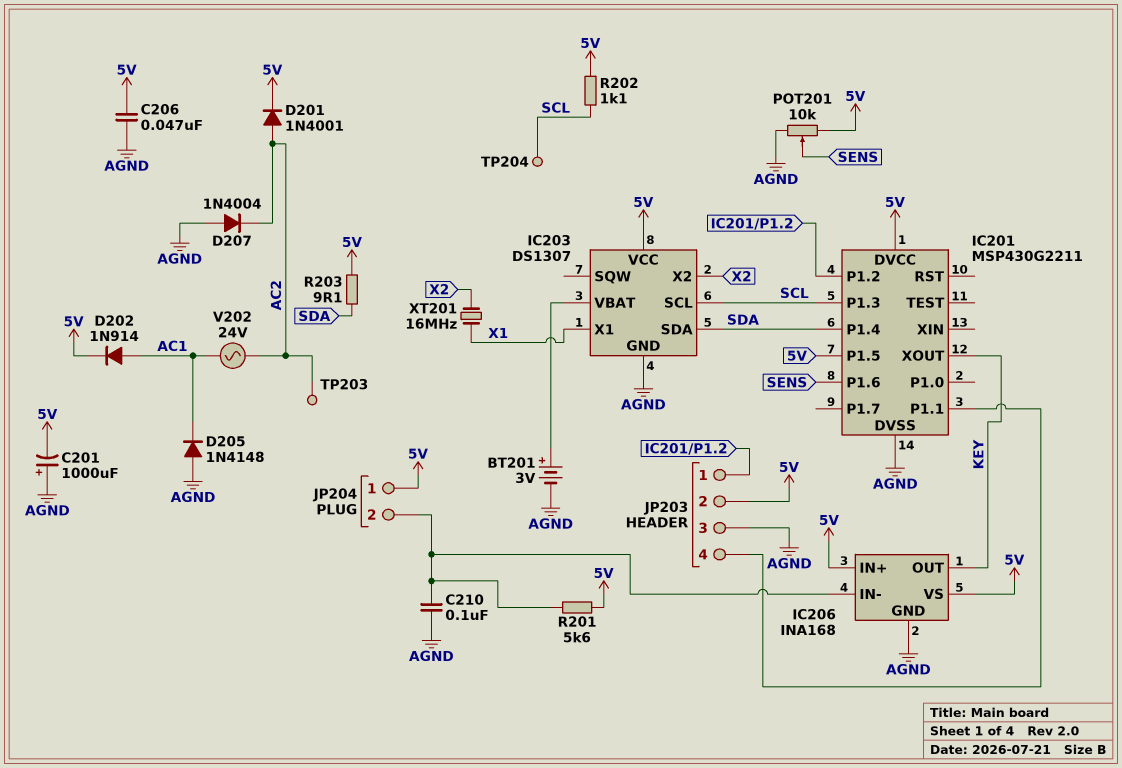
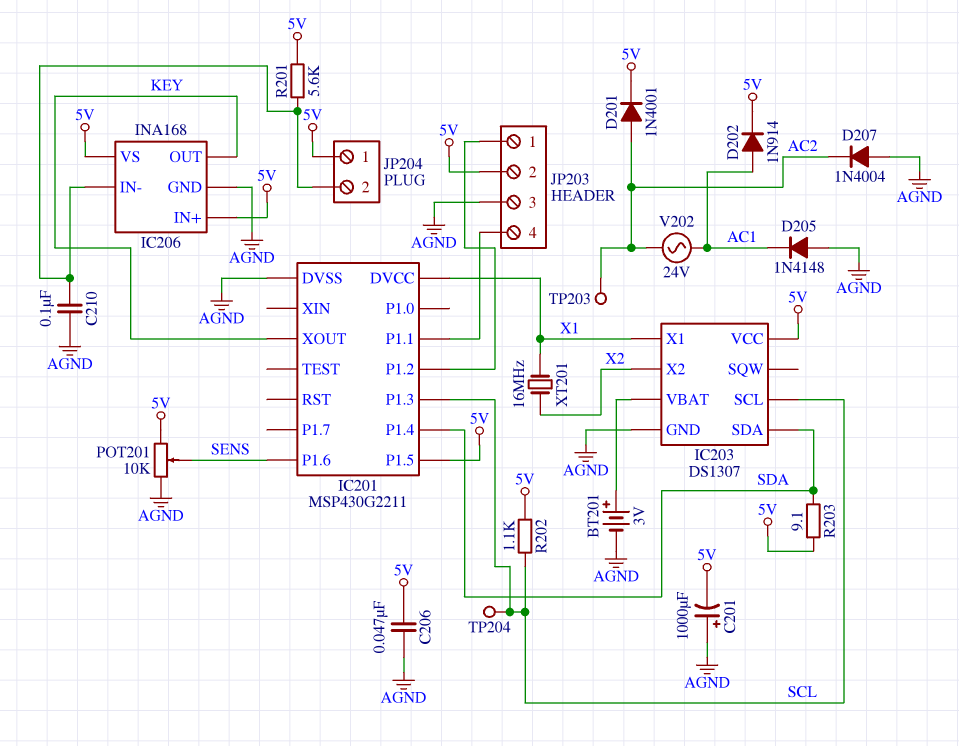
IC201 pin DVCC: 5V -> X1

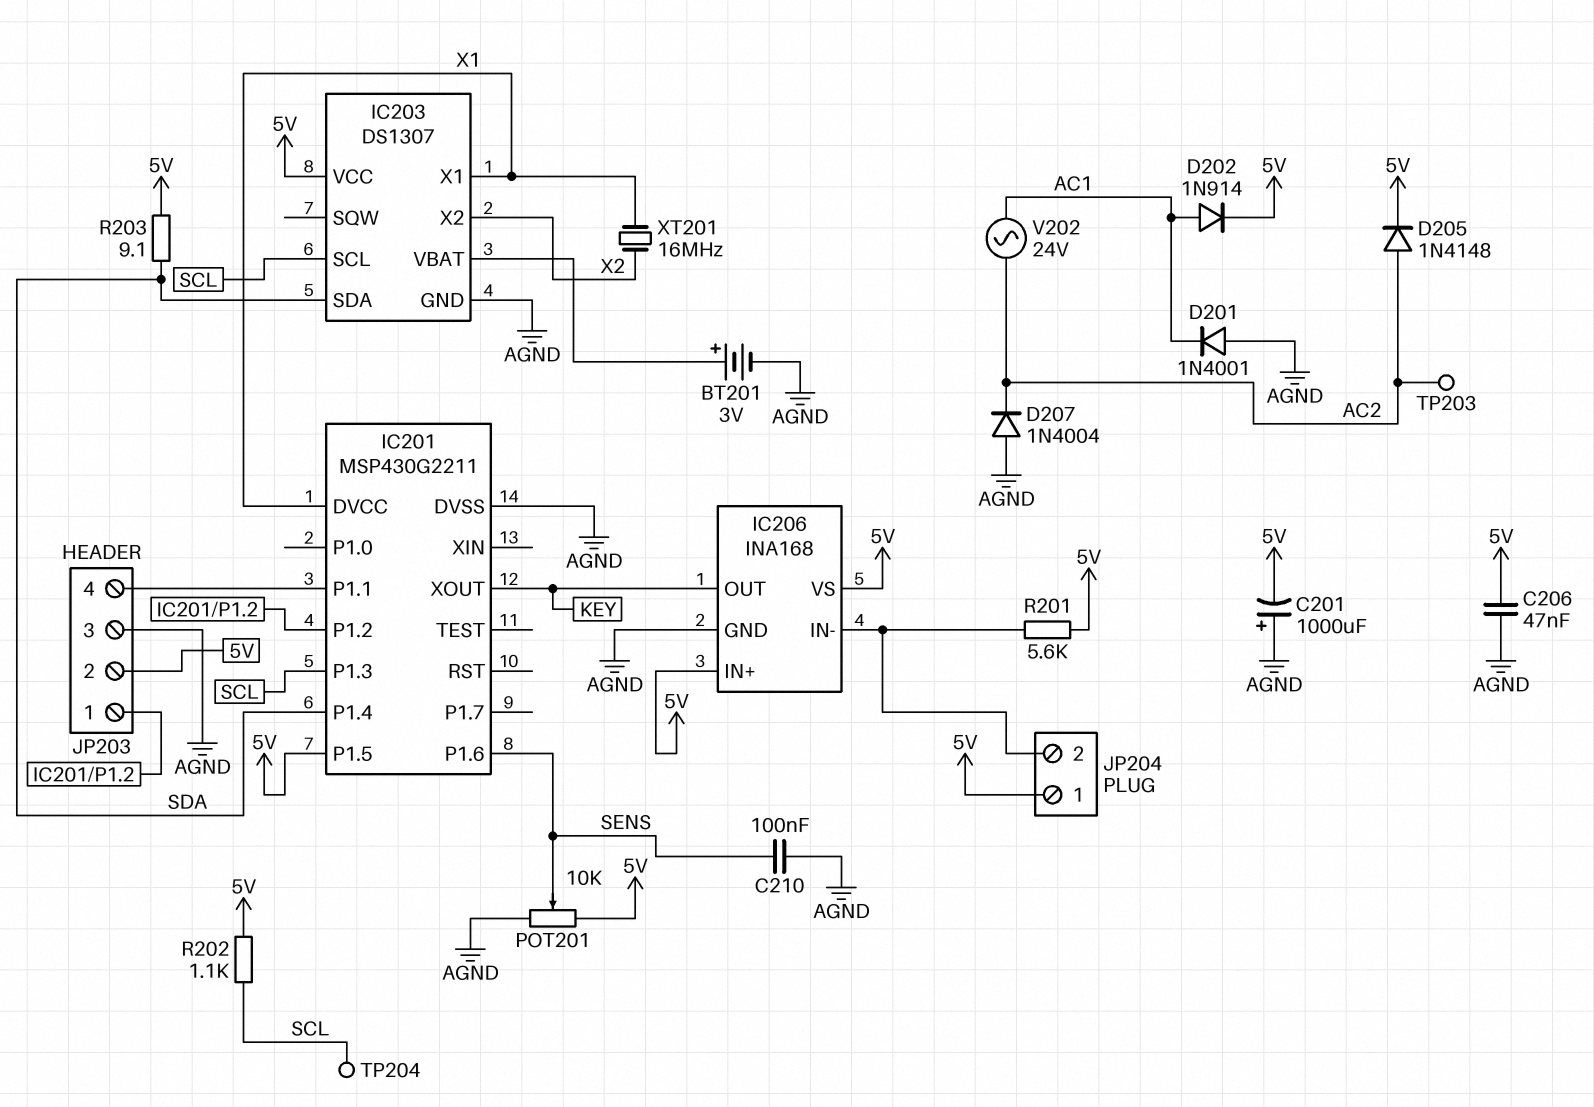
C210: 100nF (AGND, IC206/IN-) -> 100nF (AGND, SENS)
D201: diode 1N4001 (A AC2, K 5V) -> diode 1N4001 (A AGND, K AC1)
D205: diode 1N4148 (A AGND, K AC1) -> diode 1N4148 (A AC2, K 5V)

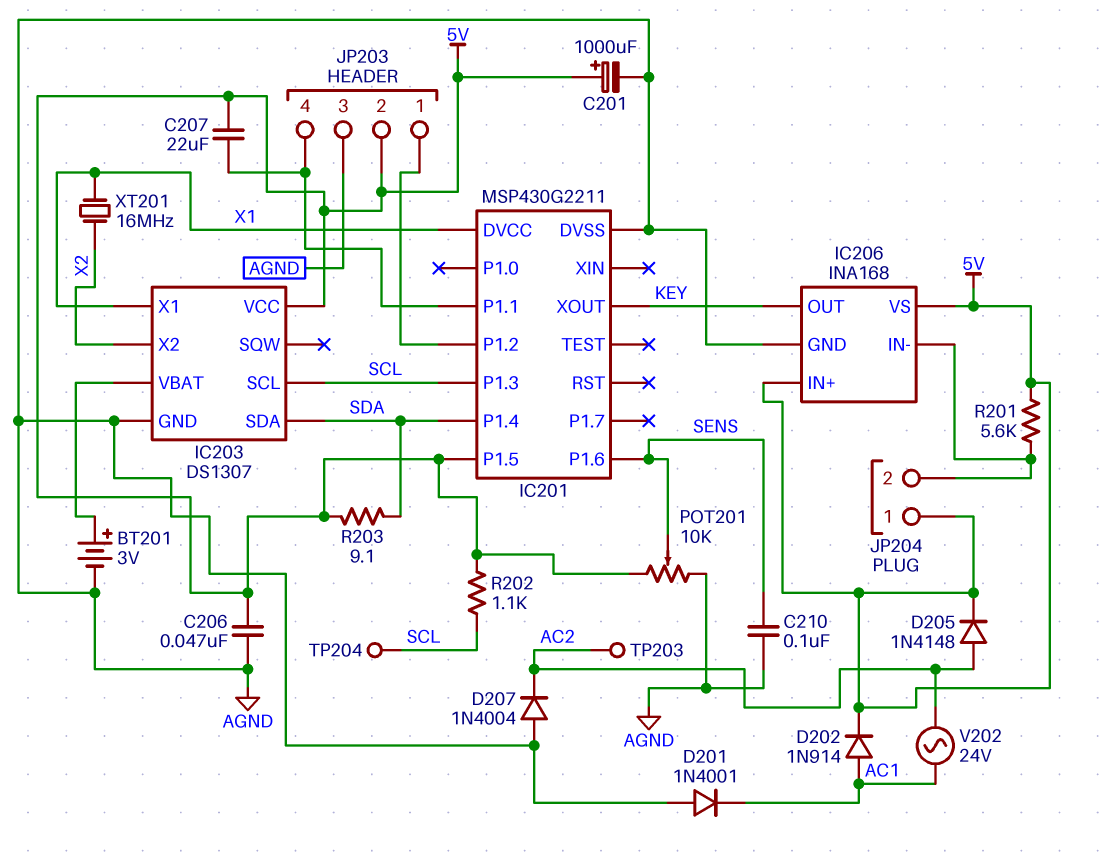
C201: 1000uF (plus AGND, minus 5V) -> 1000uF (plus 5V, minus AGND)
C207: none -> 22uF (5V, IC201/P1.1)

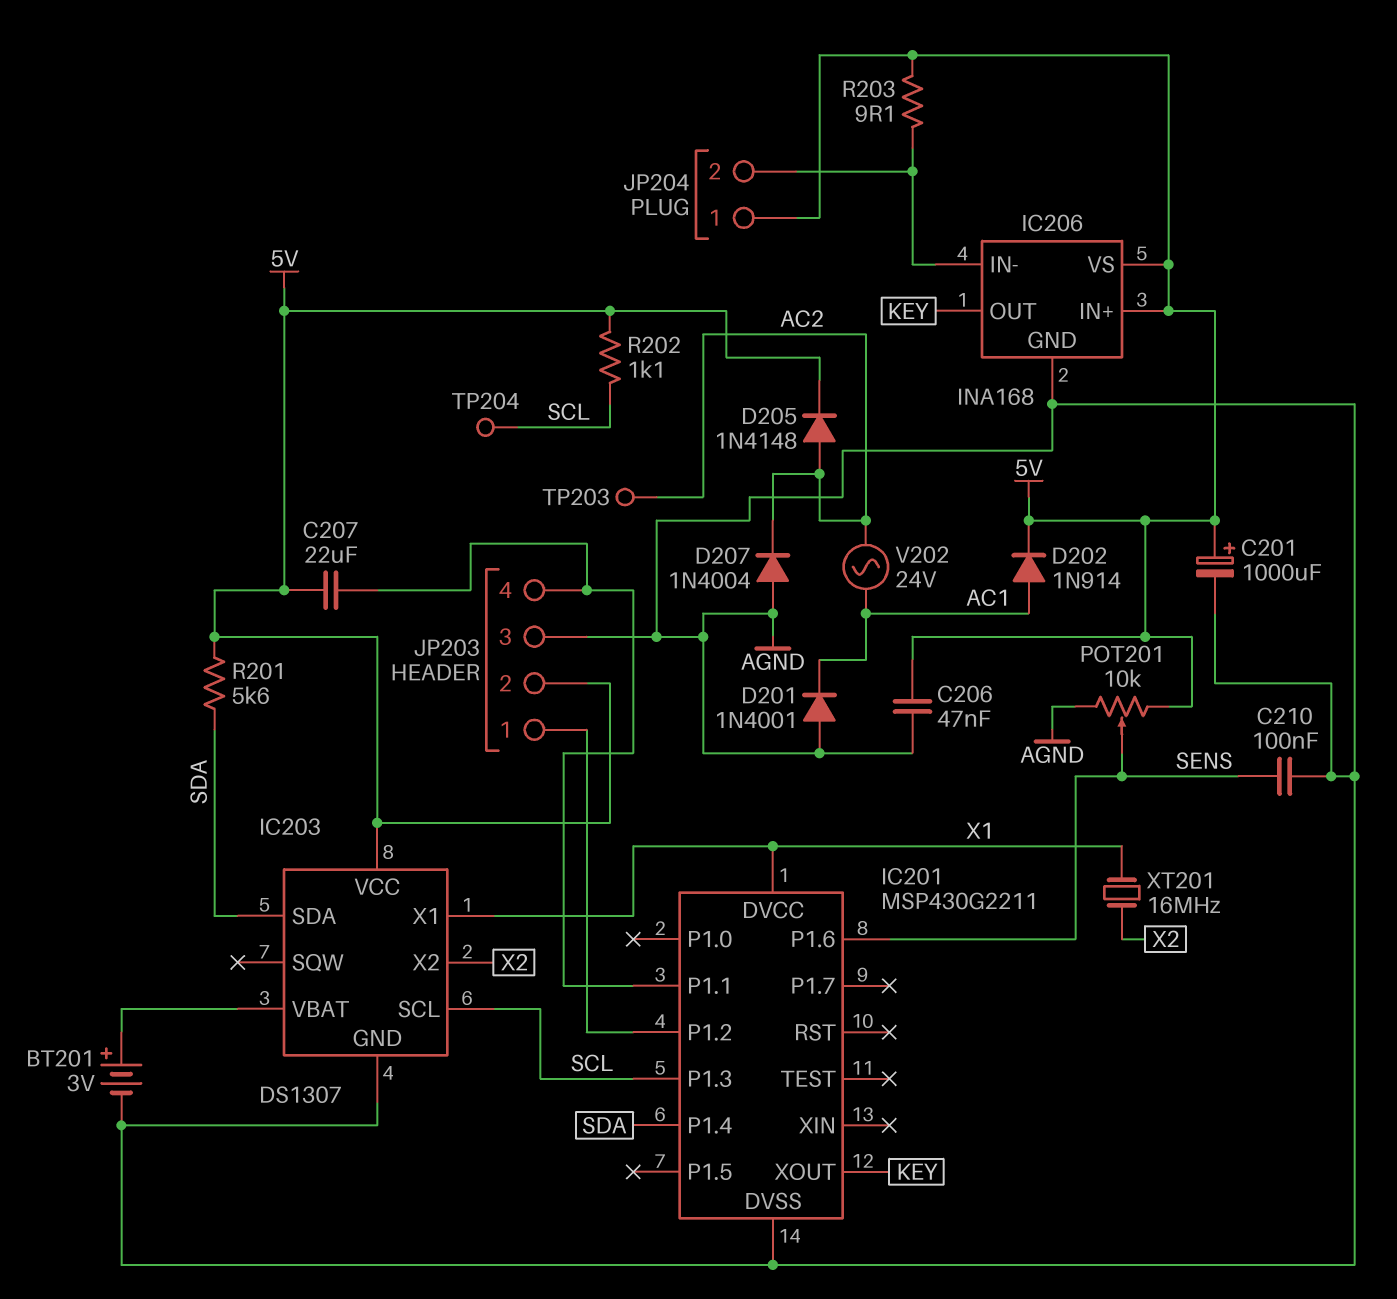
IC201 pin P1.5: 5V -> none
R201: 5.6k (5V, IC206/IN-) -> 5.6k (5V, SDA)
R203: 9.1 (5V, SDA) -> 9.1 (5V, IC206/IN-)

